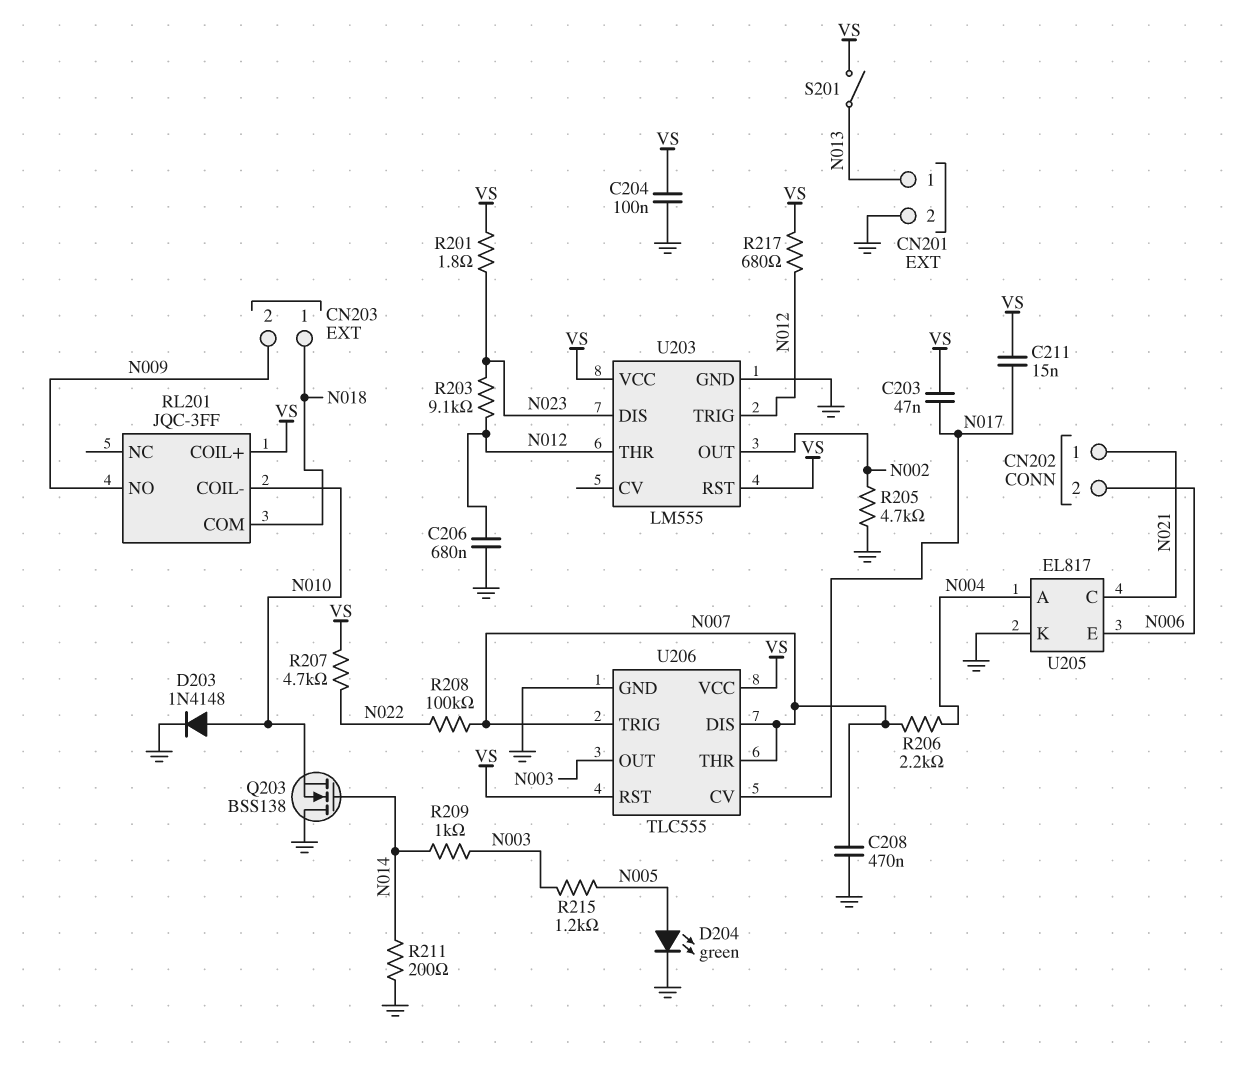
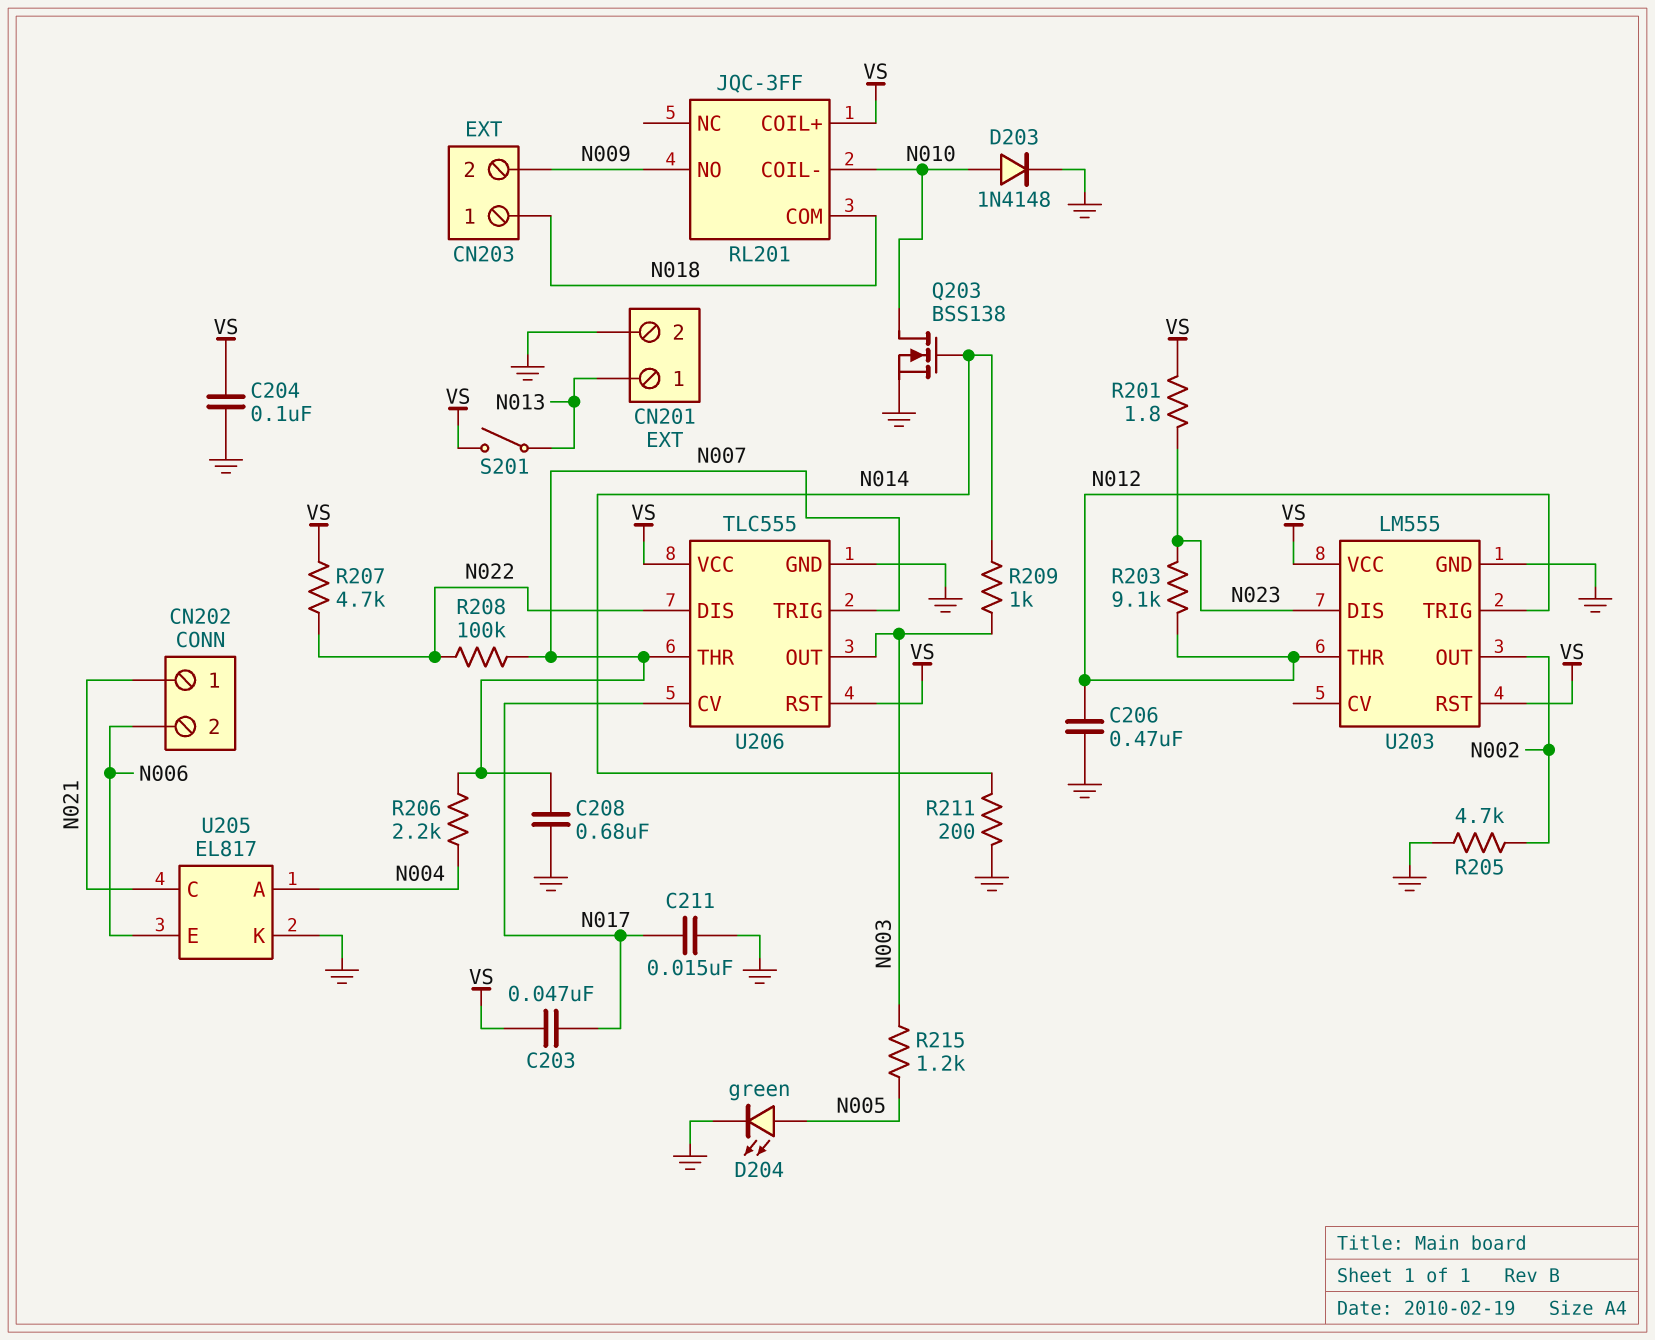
C206: 680nF (GND, N012) -> 470nF (GND, N012)
C208: 470nF (GND, N007) -> 680nF (GND, N007)
C211: 15nF (N017, VS) -> 15nF (GND, N017)
Q203: NMOS BSS138 (G N014, D GND, S N010) -> NMOS BSS138 (G N014, D N010, S GND)
R217: 680 (N012, VS) -> none
U206 pin DIS: N007 -> N022

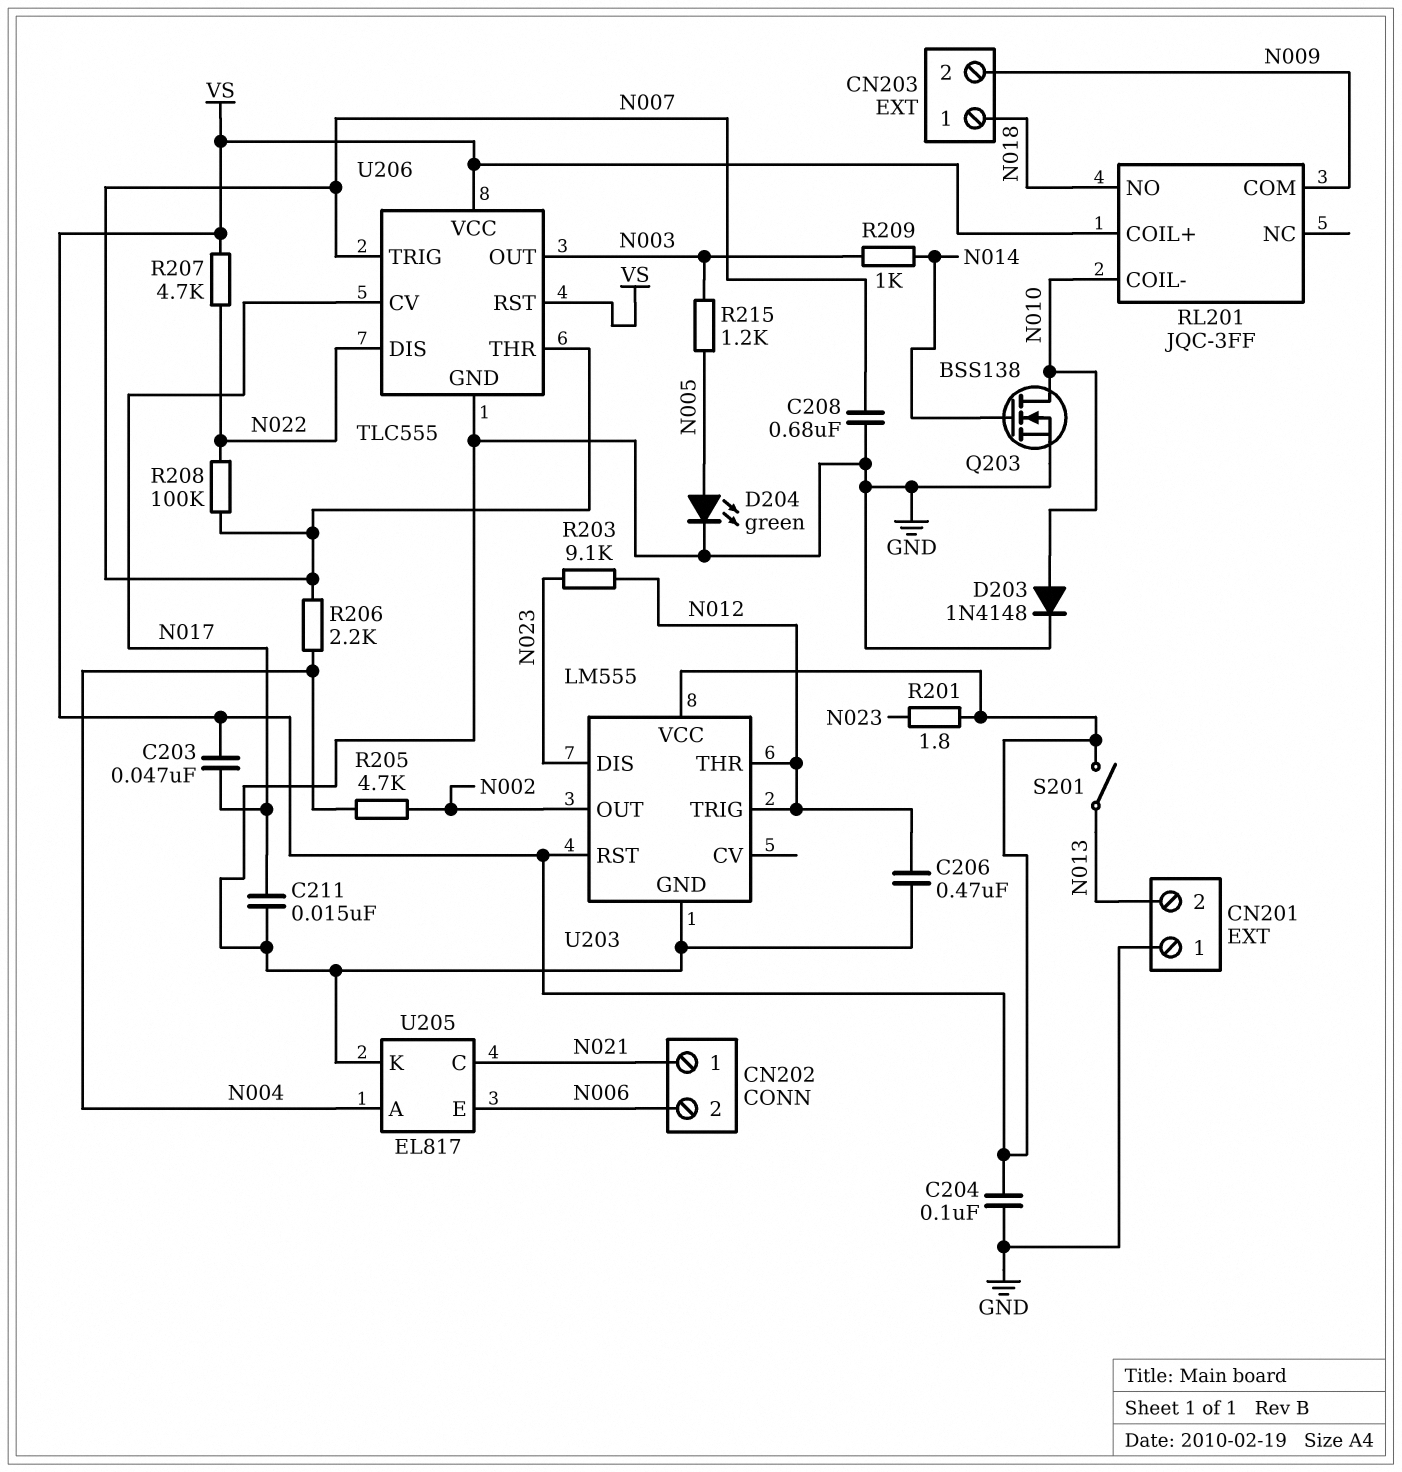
CN201 pin 1: N013 -> GND
CN201 pin 2: GND -> N013
R205: 4.7k (GND, N002) -> 4.7k (N002, N004)
R211: 200 (GND, N014) -> none
RL201 pin COM: N018 -> N009
RL201 pin NO: N009 -> N018

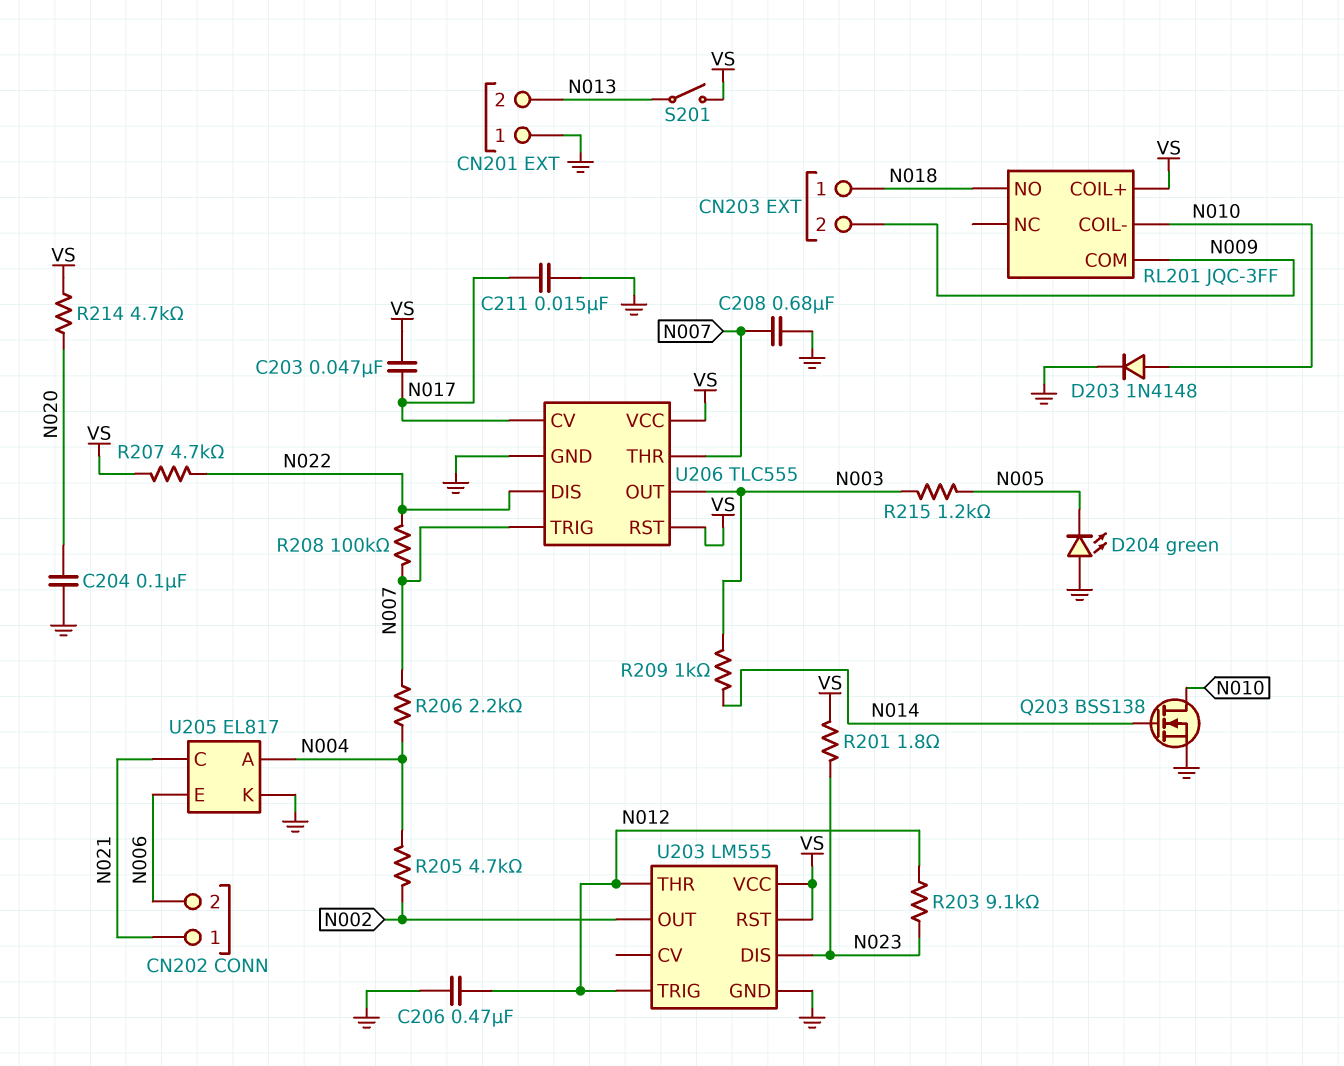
C204: 100nF (GND, VS) -> 100nF (GND, N020)
D204: LED green (A N005, K GND) -> LED green (A GND, K N005)
R214: none -> 4.7k (N020, VS)

